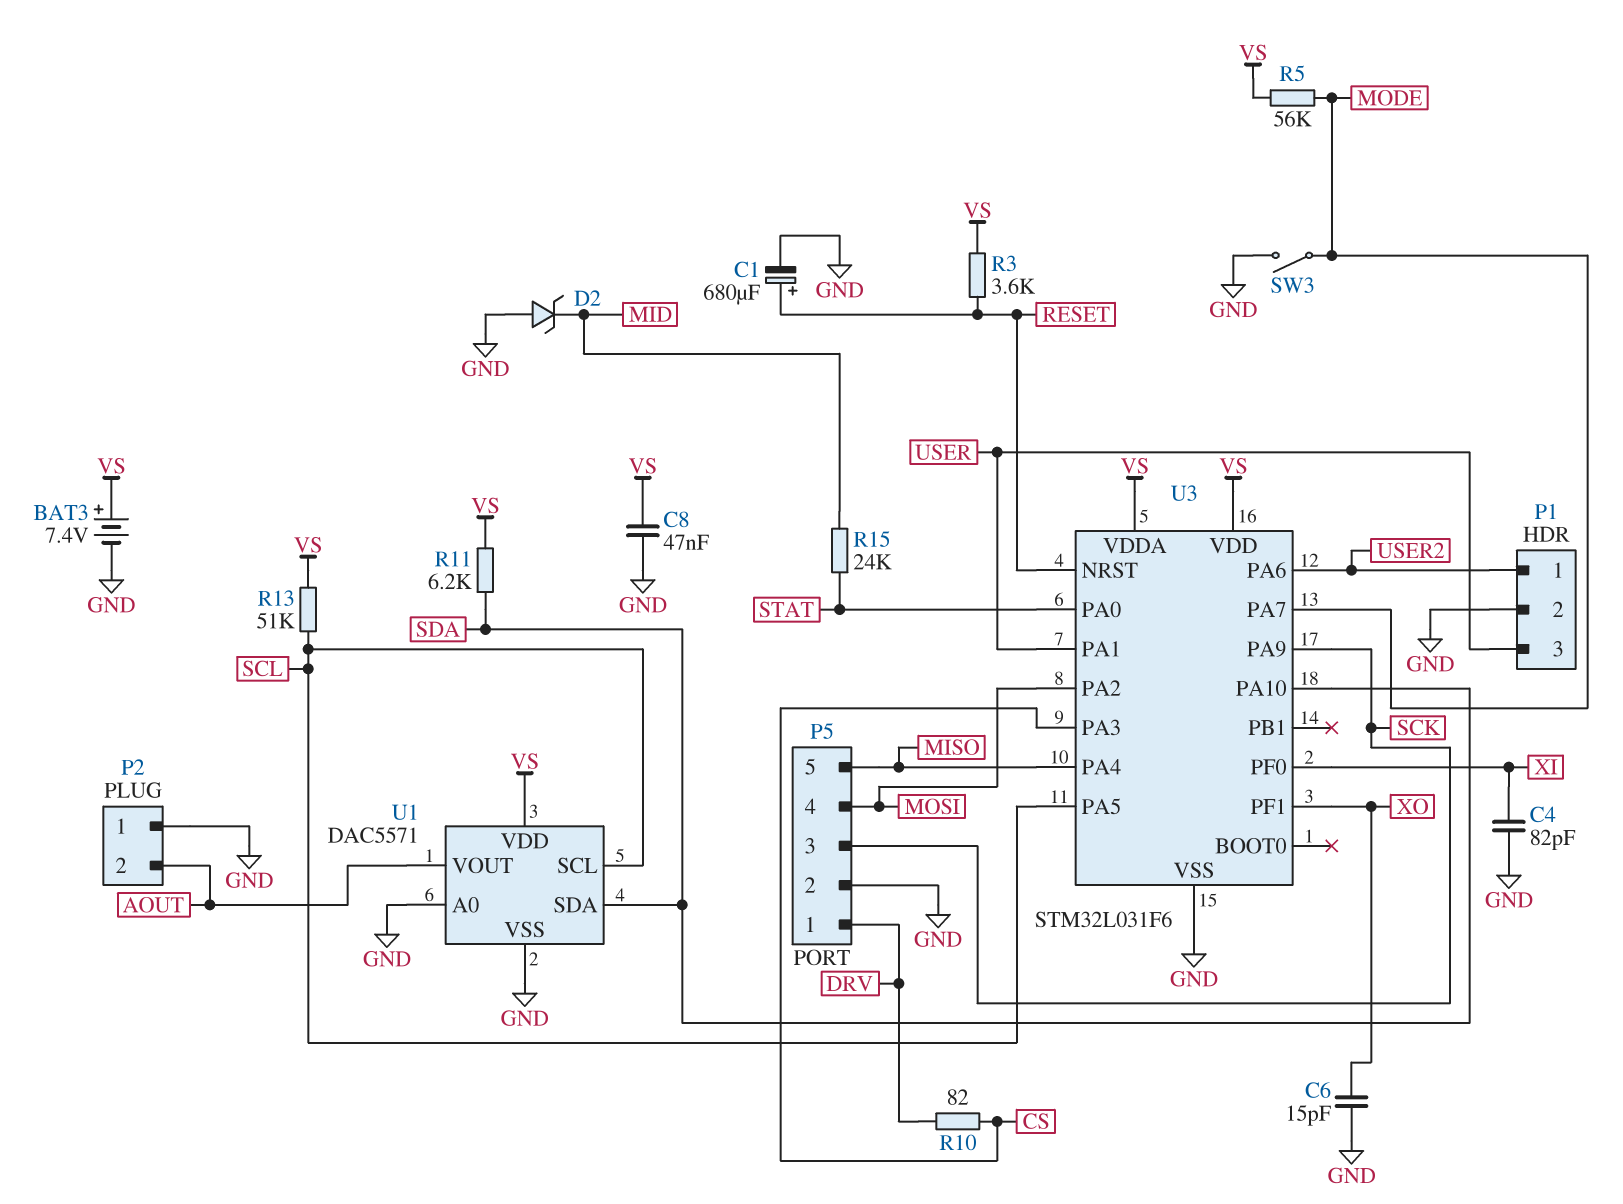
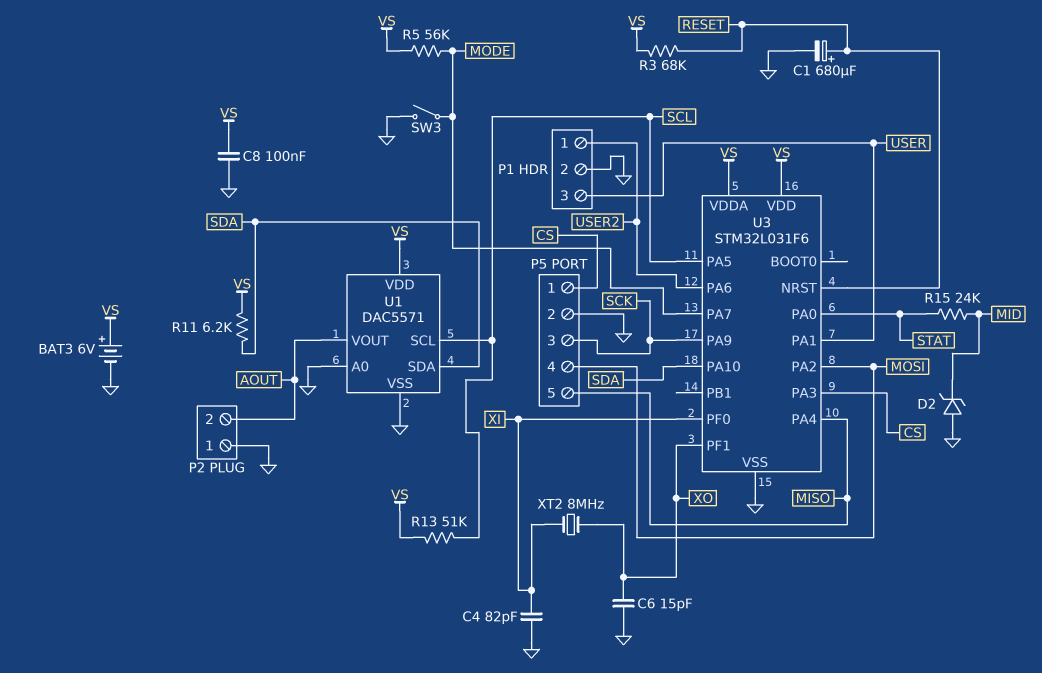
BAT3: 7.4V (plus VS, minus GND) -> 6V (plus VS, minus GND)
C8: 47nF (GND, VS) -> 100nF (GND, VS)
P5 pin 1: DRV -> CS
R3: 3.6k (RESET, VS) -> 68k (RESET, VS)
R10: 82 (CS, DRV) -> none
XT2: none -> 8MHz (XI, XO)

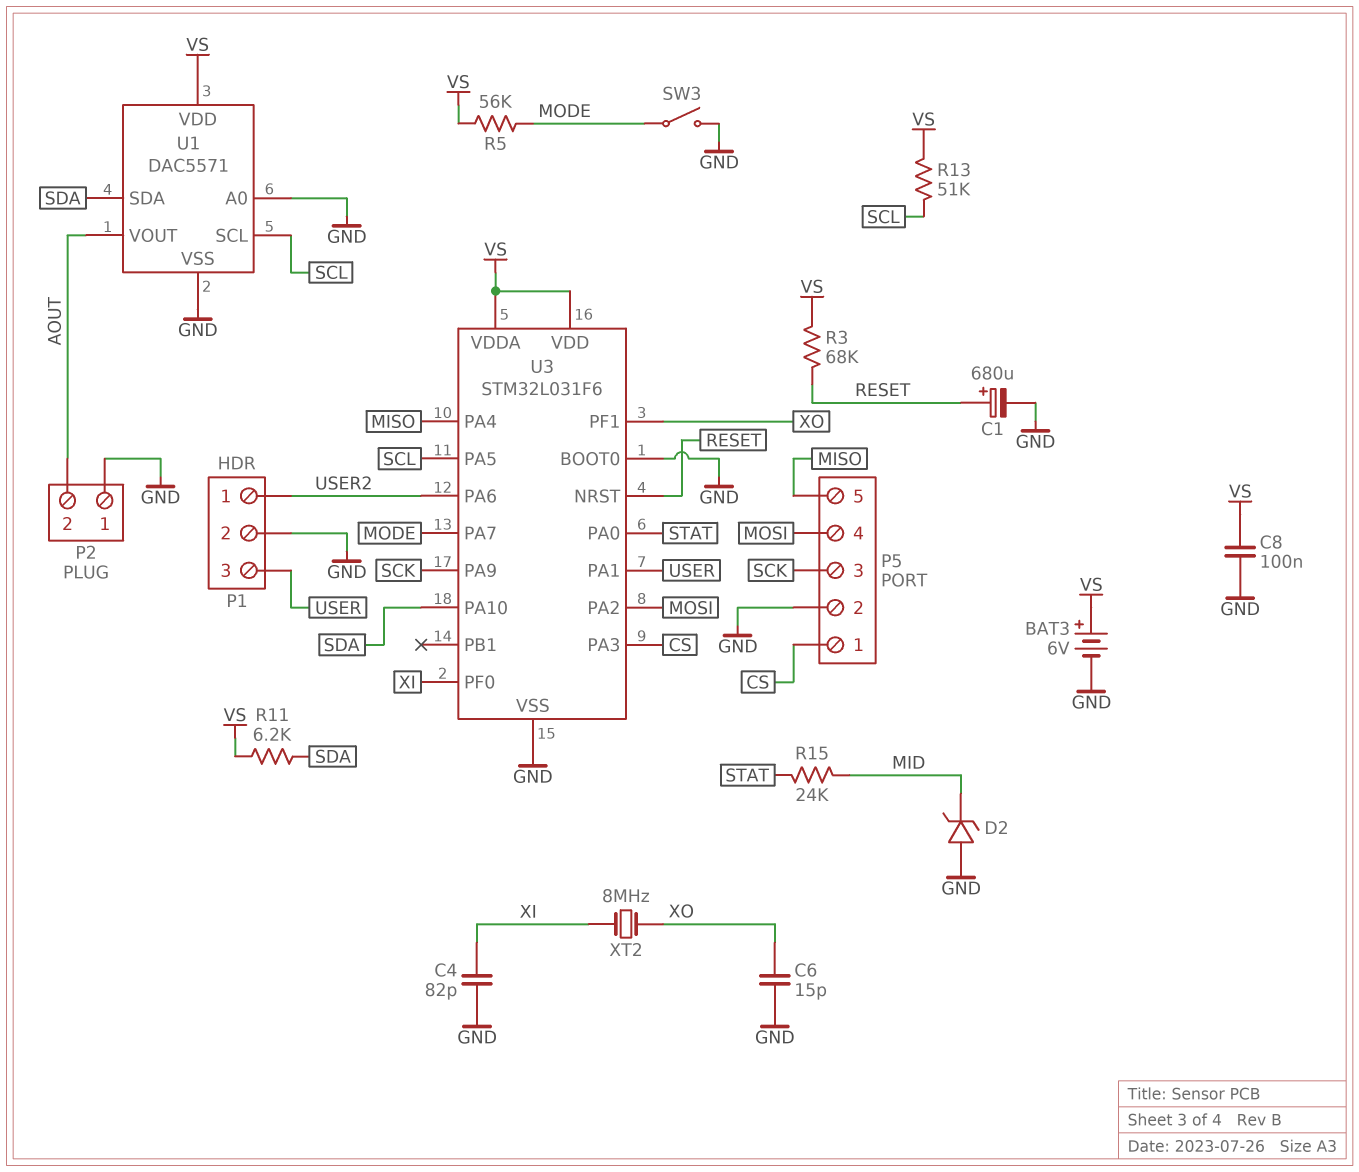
U3 pin BOOT0: none -> GND

